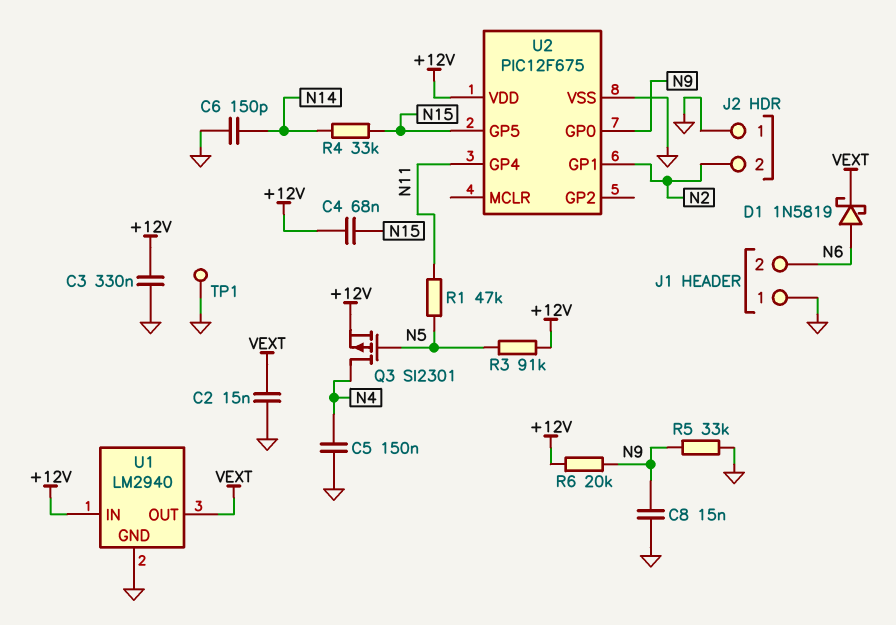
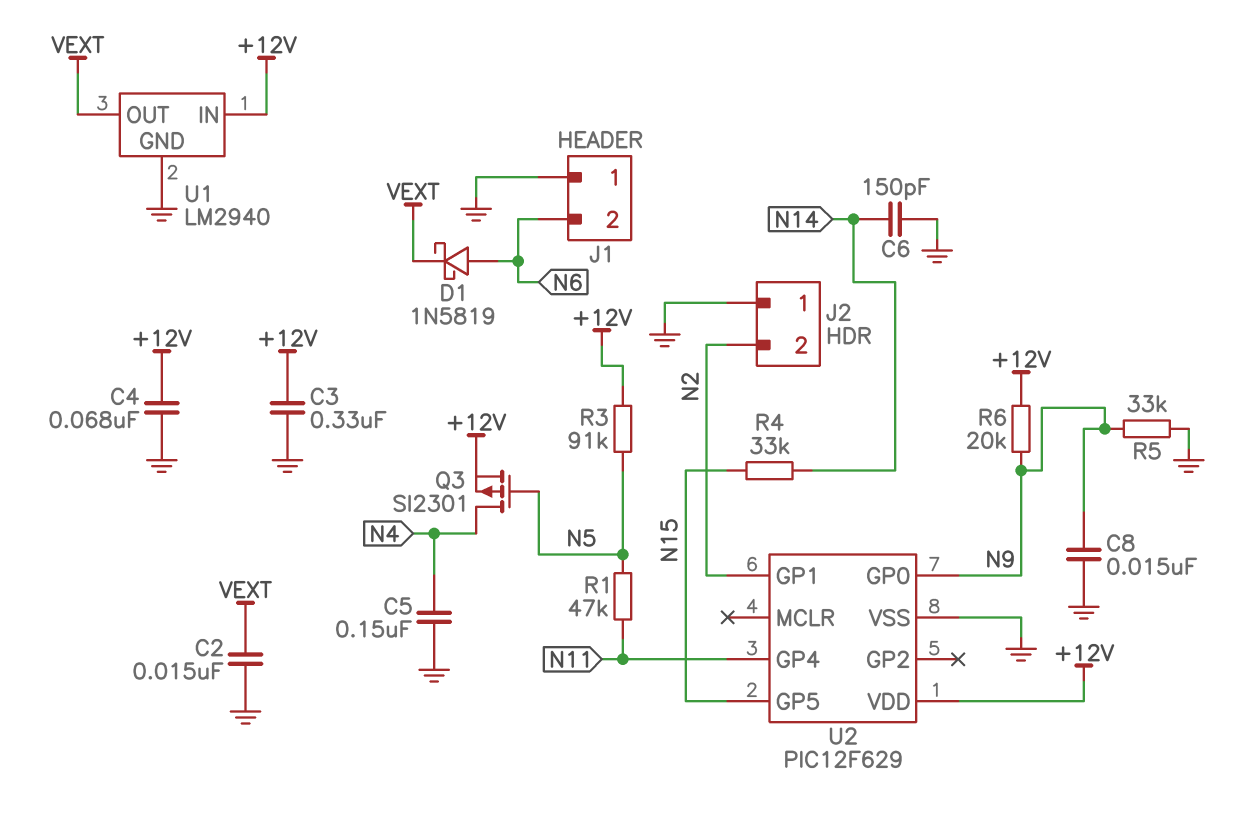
C4: 68nF (+12V, N15) -> 68nF (+12V, GND)
TP1: test point (GND) -> none
U2: PIC12F675 -> PIC12F629

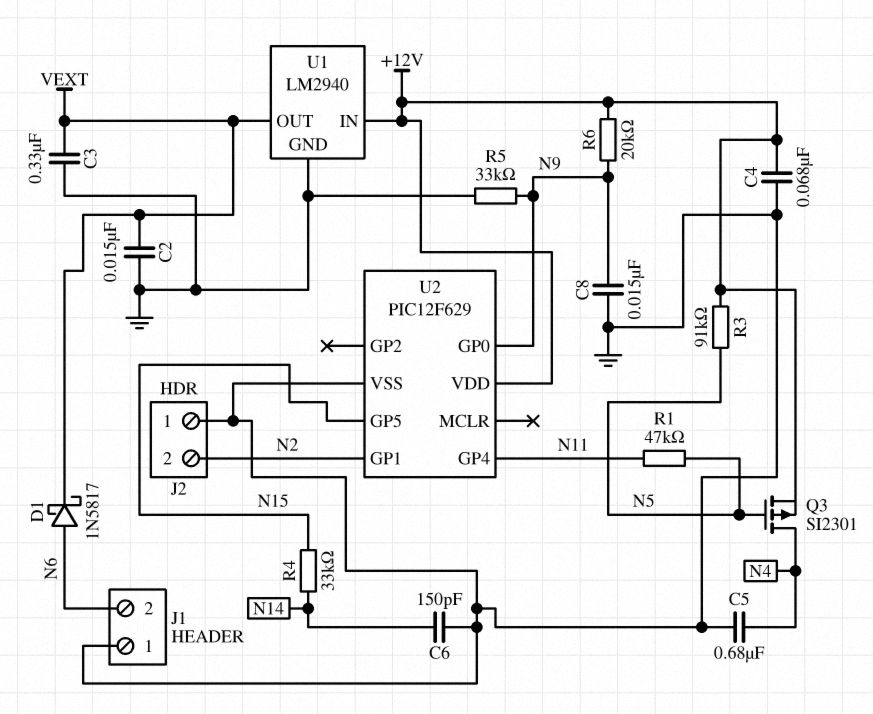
C3: 330nF (+12V, GND) -> 330nF (GND, VEXT)
C5: 150nF (GND, N4) -> 680nF (GND, N4)
D1: schottky 1N5819 (A N6, K VEXT) -> schottky 1N5817 (A N6, K VEXT)

